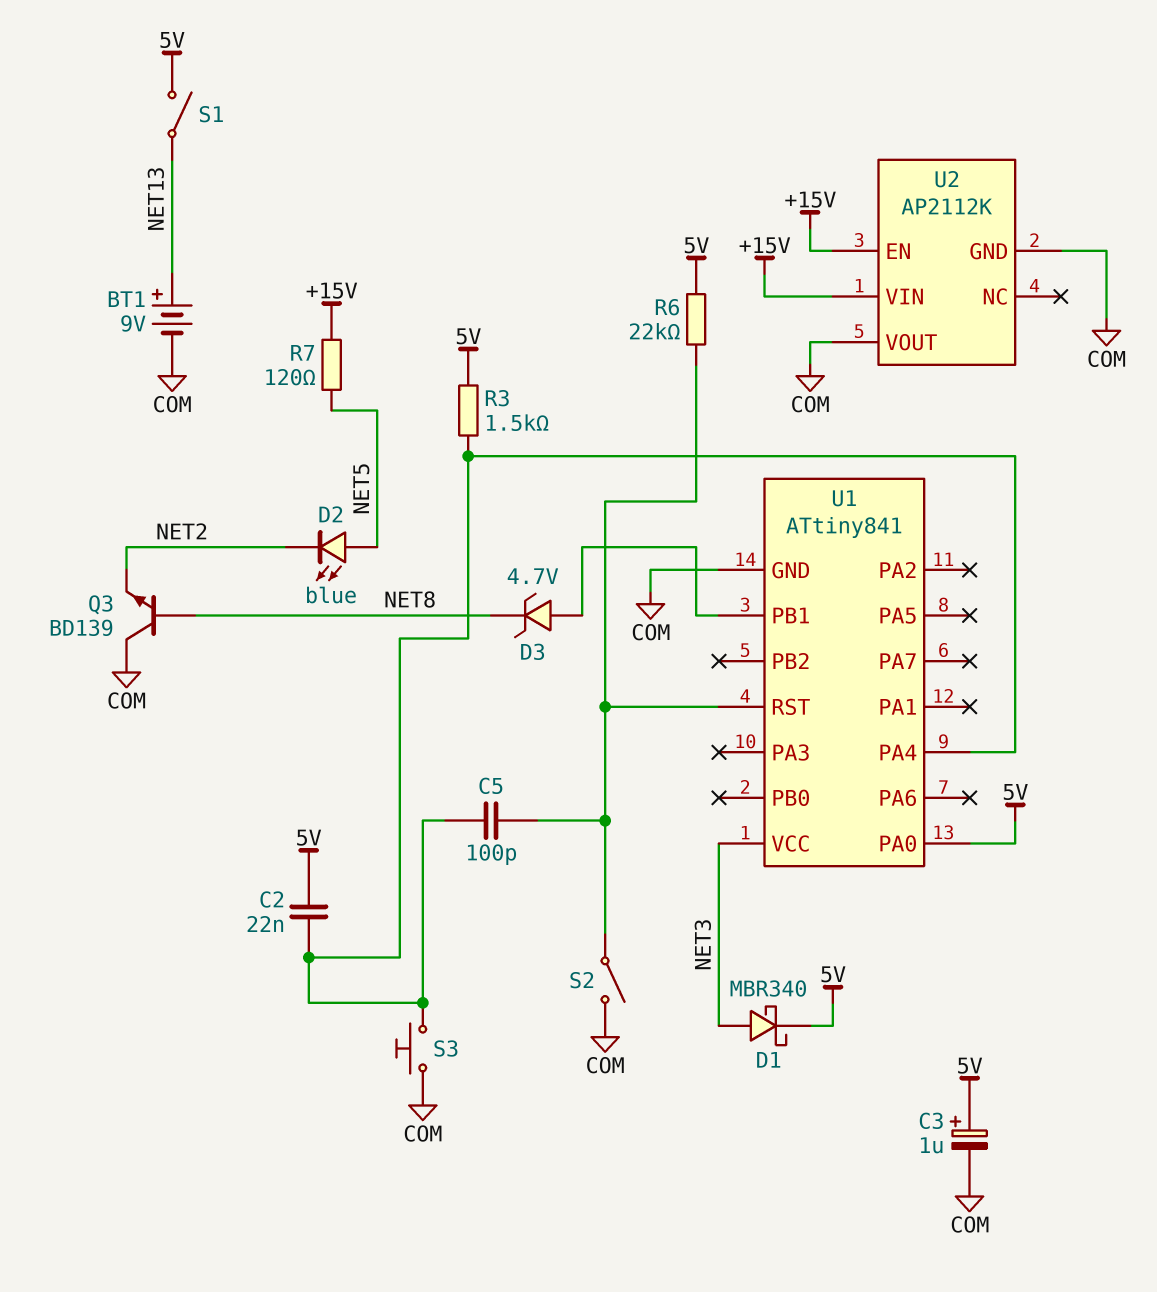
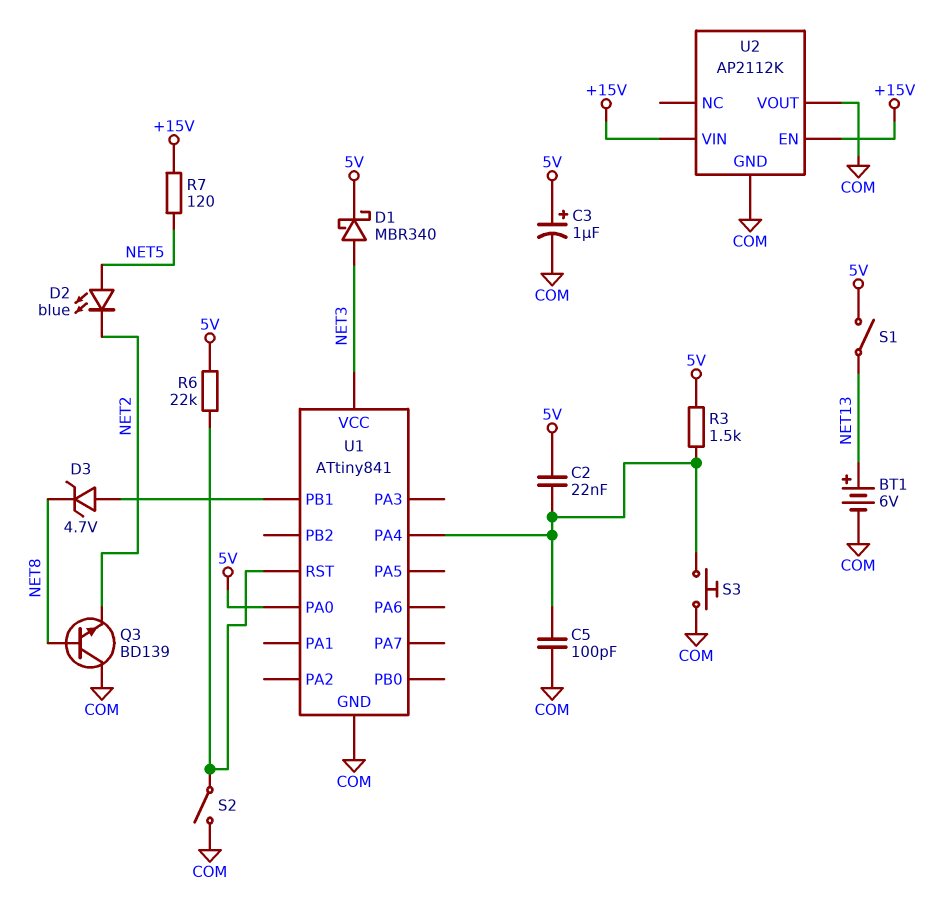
BT1: 9V (plus NET13, minus COM) -> 6V (plus NET13, minus COM)
C5: 100pF (U1/PA4, U1/RST) -> 100pF (COM, U1/PA4)

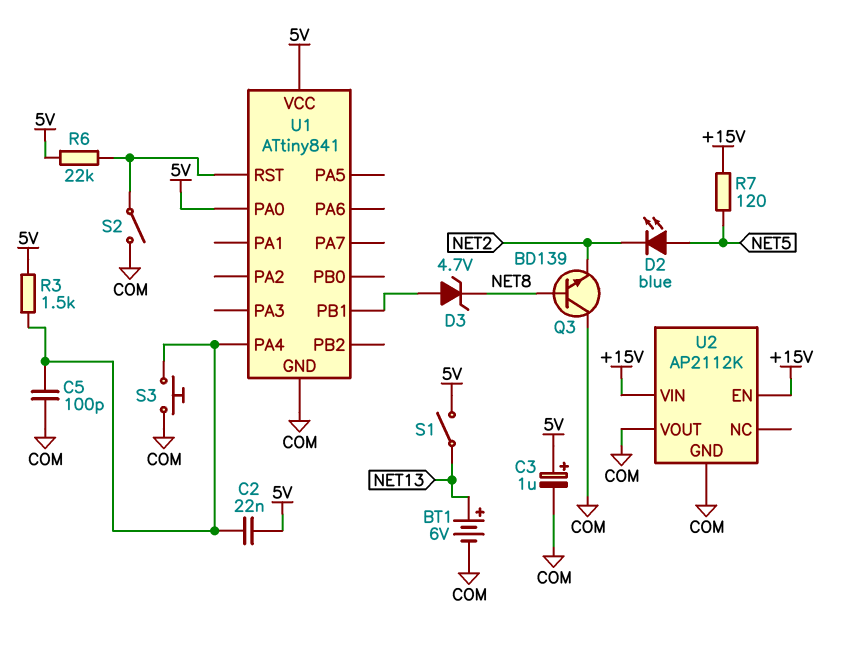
D1: schottky MBR340 (A NET3, K 5V) -> none
U1 pin VCC: NET3 -> 5V

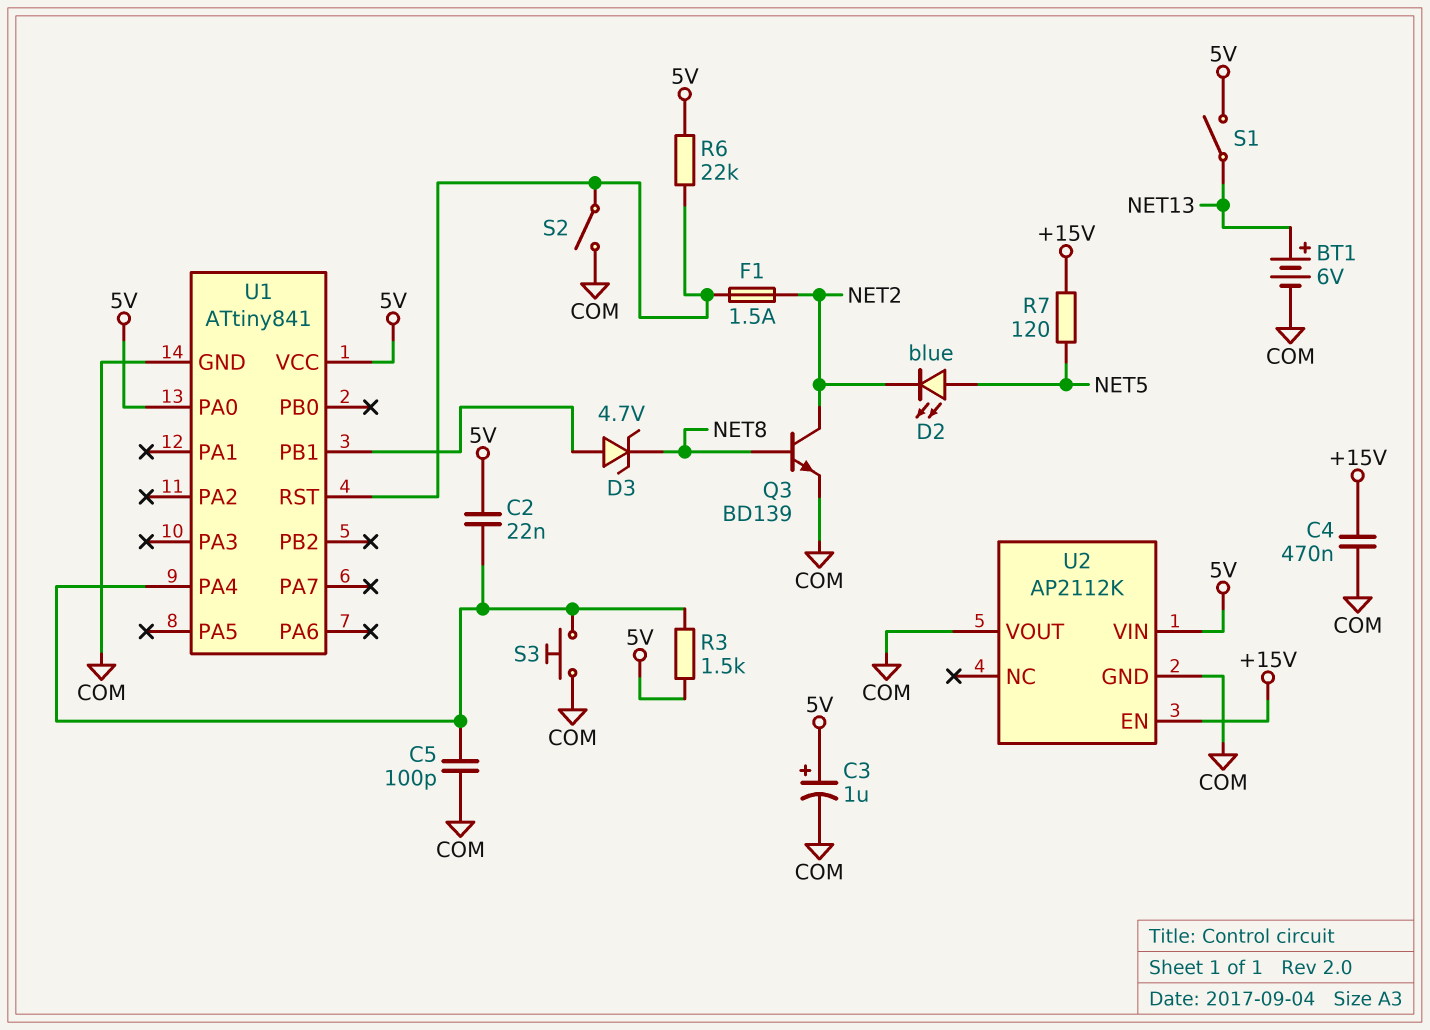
C4: none -> 470nF (+15V, COM)
F1: none -> 1.5A (NET2, U1/RST)
Q3: NPN BD139 (B NET8, C COM, E NET2) -> NPN BD139 (B NET8, C NET2, E COM)
U2 pin VIN: +15V -> 5V

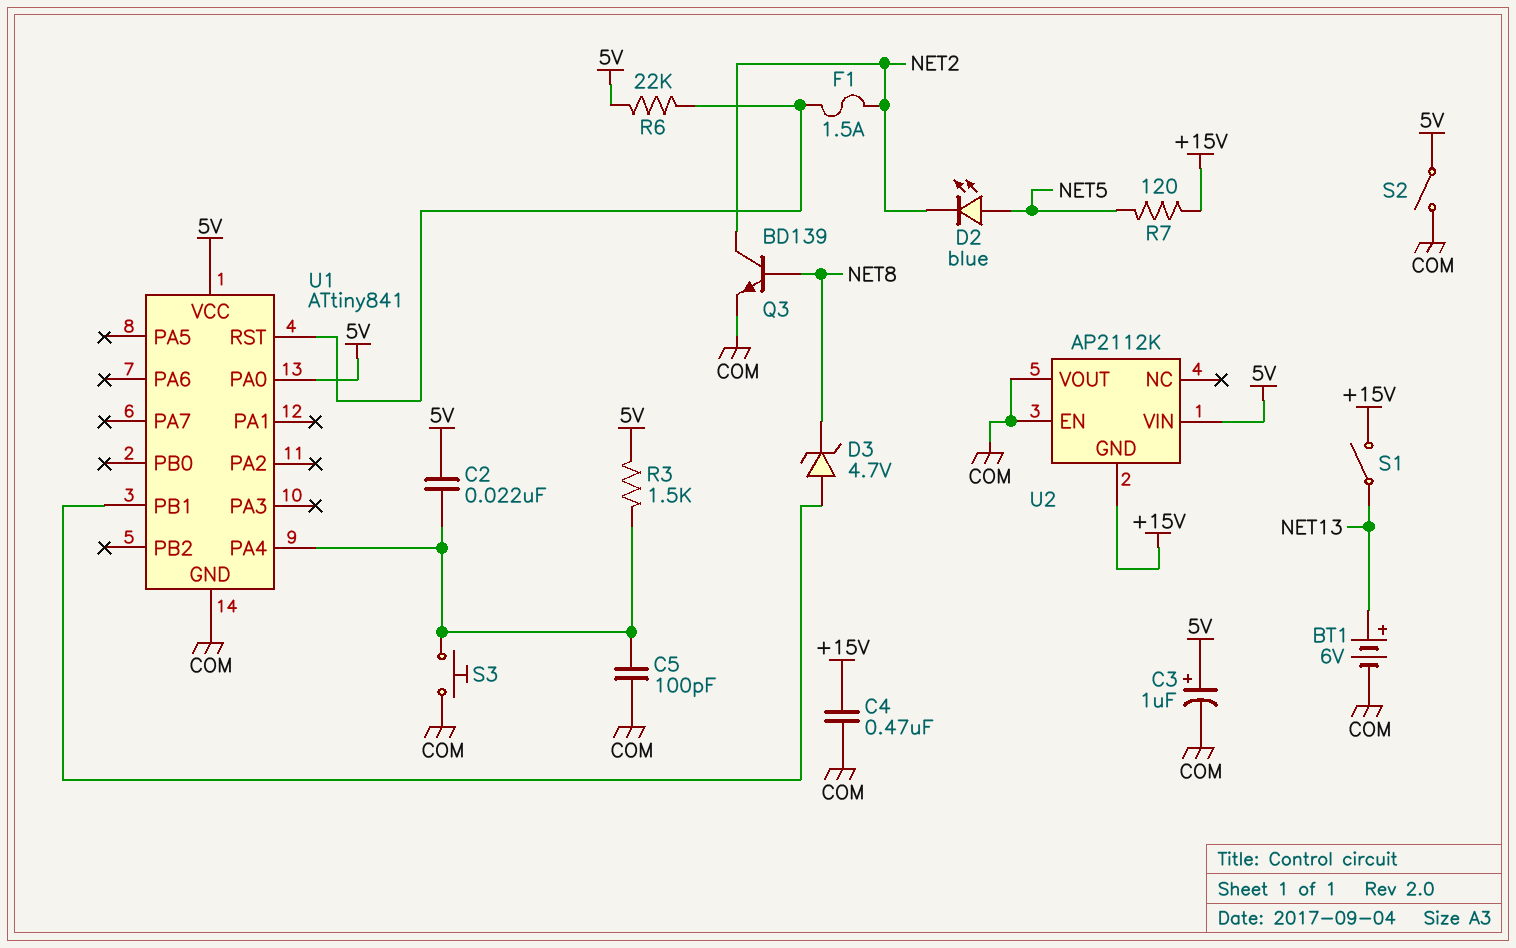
S1: switch (5V, NET13) -> switch (+15V, NET13)
S2: switch (COM, U1/RST) -> switch (5V, COM)
U2 pin EN: +15V -> COM
U2 pin GND: COM -> +15V

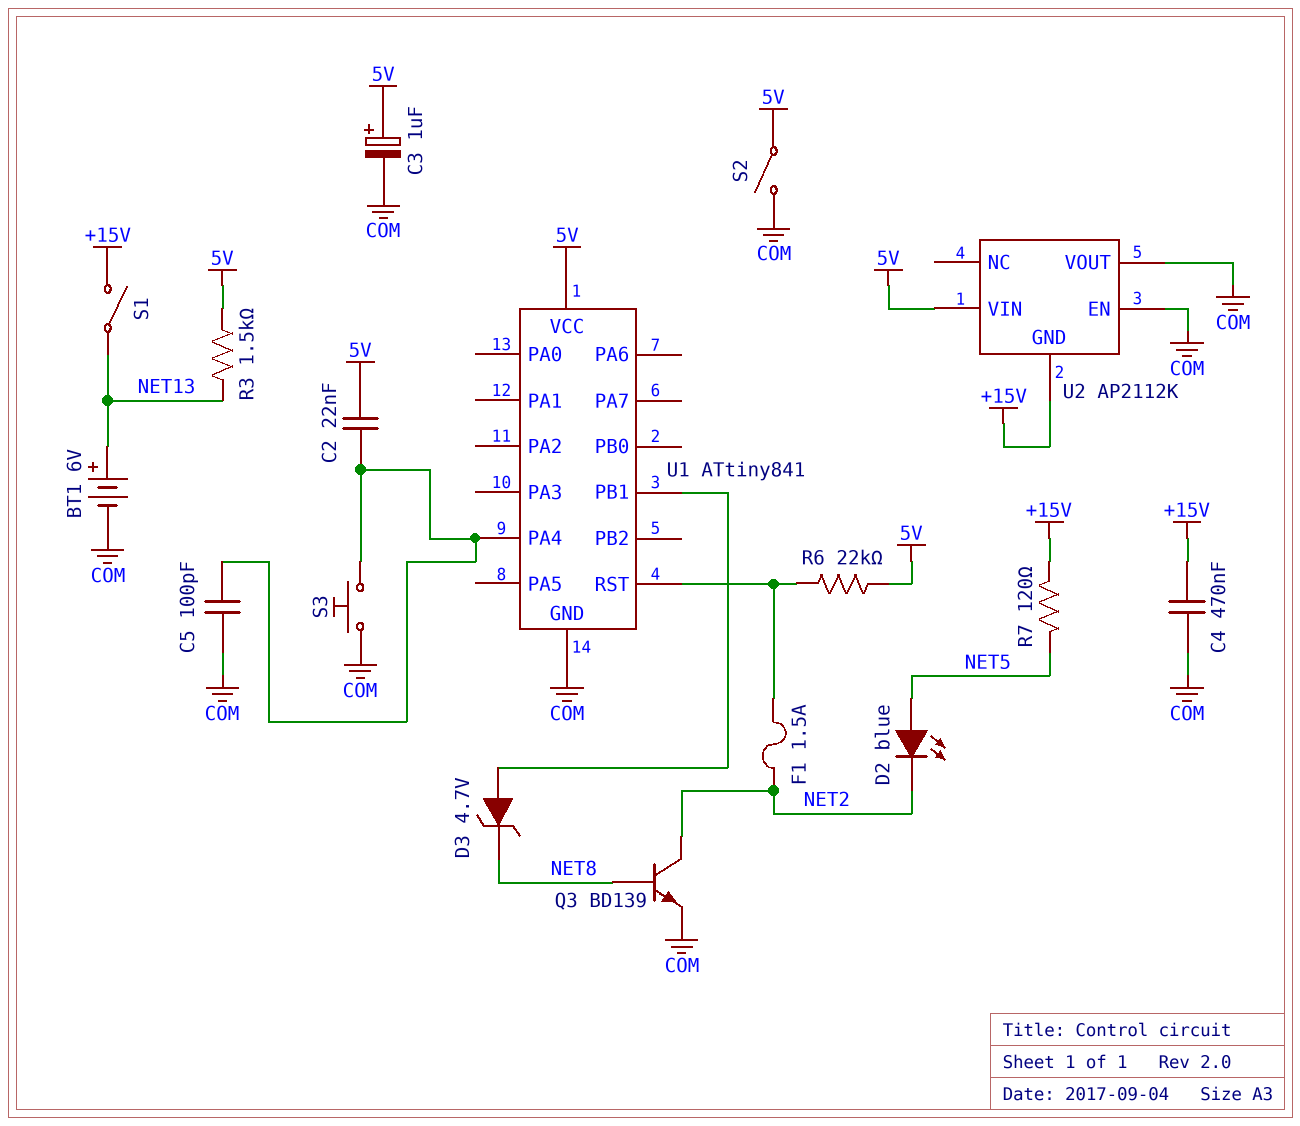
R3: 1.5k (5V, U1/PA4) -> 1.5k (5V, NET13)
U1 pin PA0: 5V -> none

